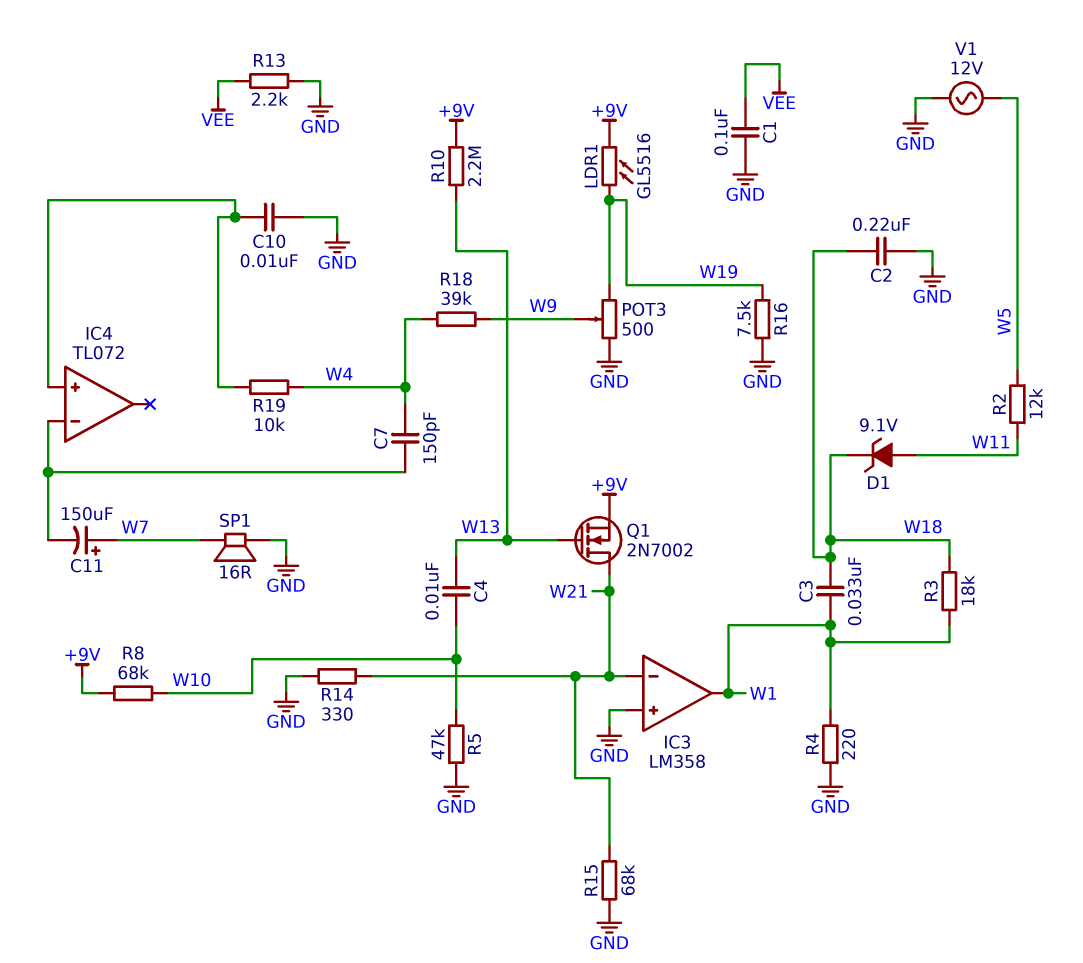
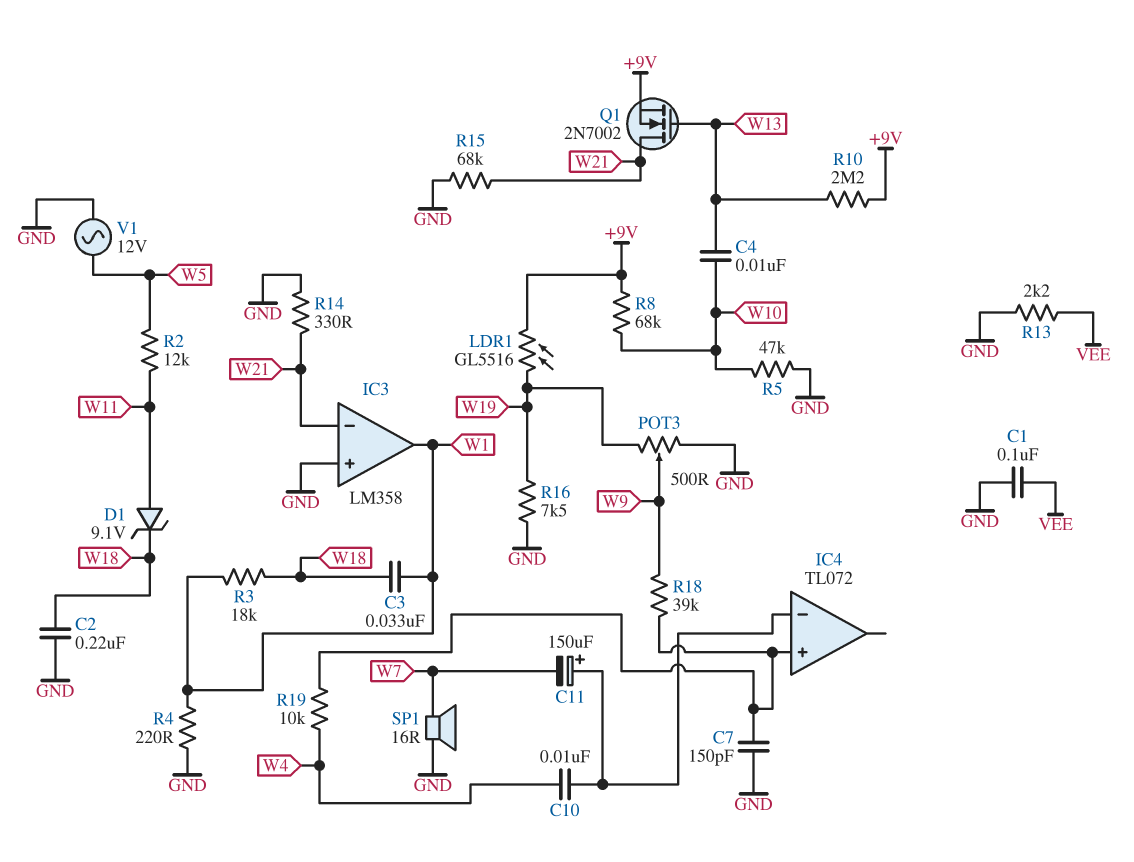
C7: 150pF (IC4/in-, W4) -> 150pF (GND, IC4/in+)
C10: 10nF (GND, IC4/in+) -> 10nF (IC4/in-, W4)
C11: 150uF (plus W7, minus IC4/in-) -> 150uF (plus IC4/in-, minus W7)
R18: 39k (W4, W9) -> 39k (IC4/in+, W9)

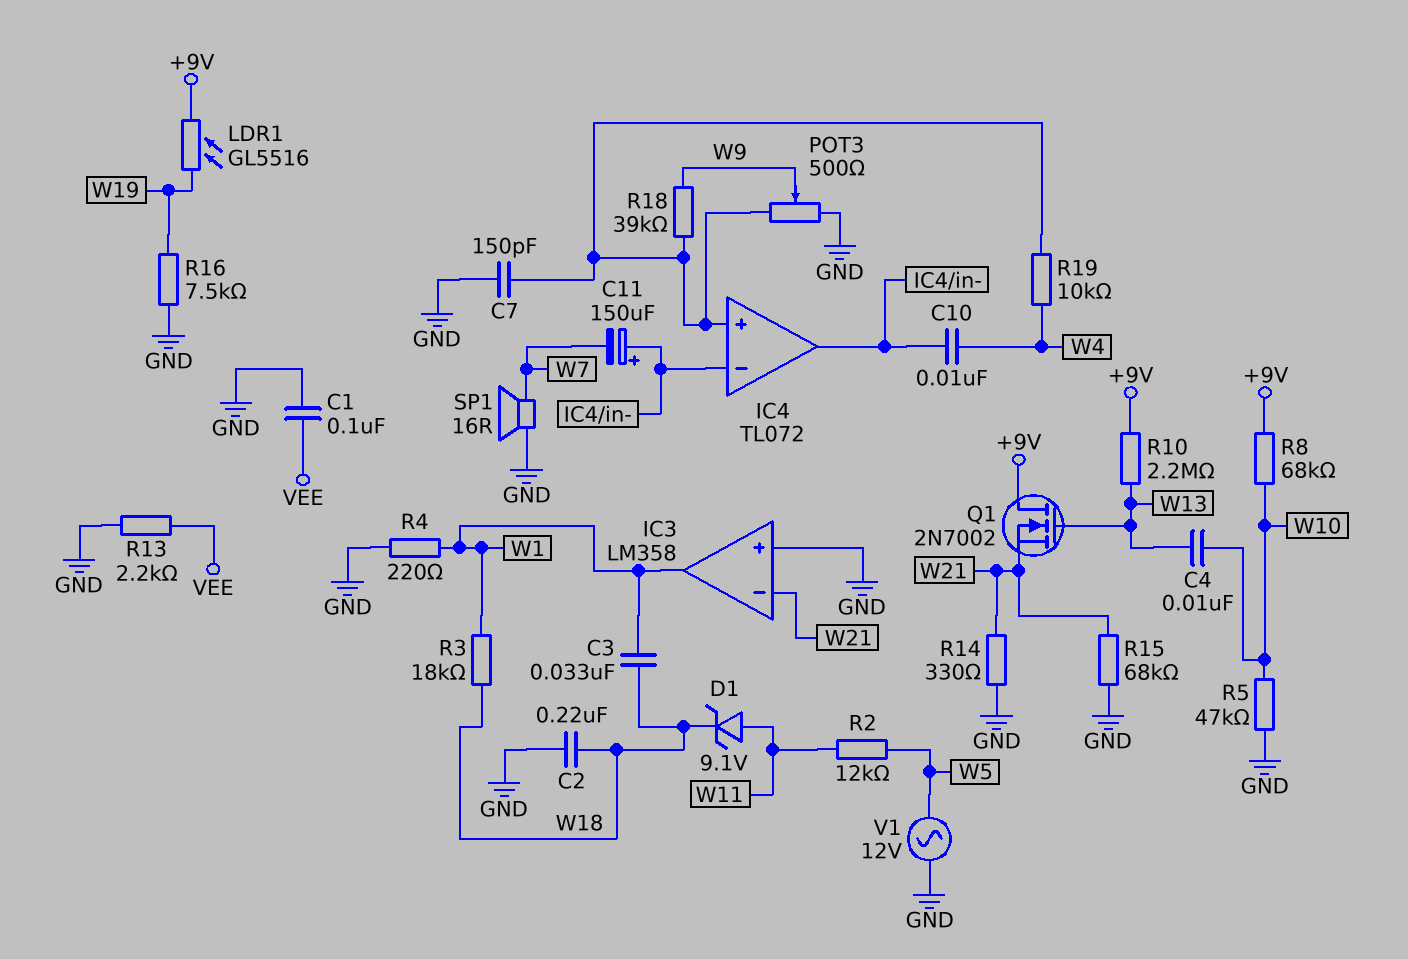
IC4 pin out: none -> IC4/in-
POT3: 500 (GND, W19, wiper W9) -> 500 (GND, IC4/in+, wiper W9)
Q1: NMOS 2N7002 (G W13, D W21, S +9V) -> NMOS 2N7002 (G W13, D +9V, S W21)

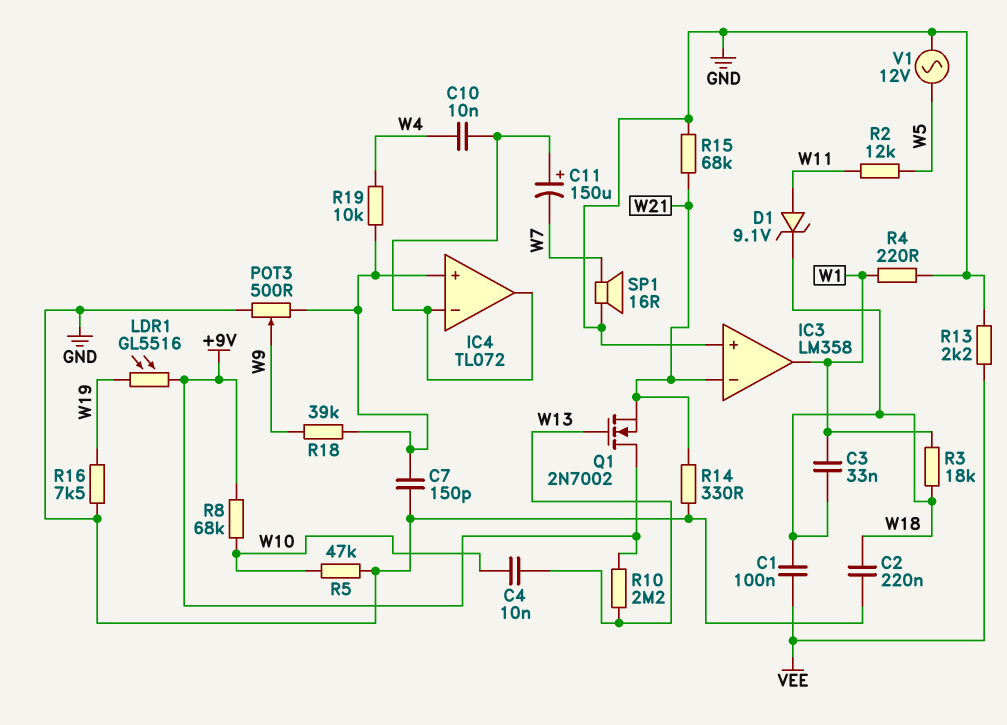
C1: 100nF (GND, VEE) -> 100nF (VEE, W18)

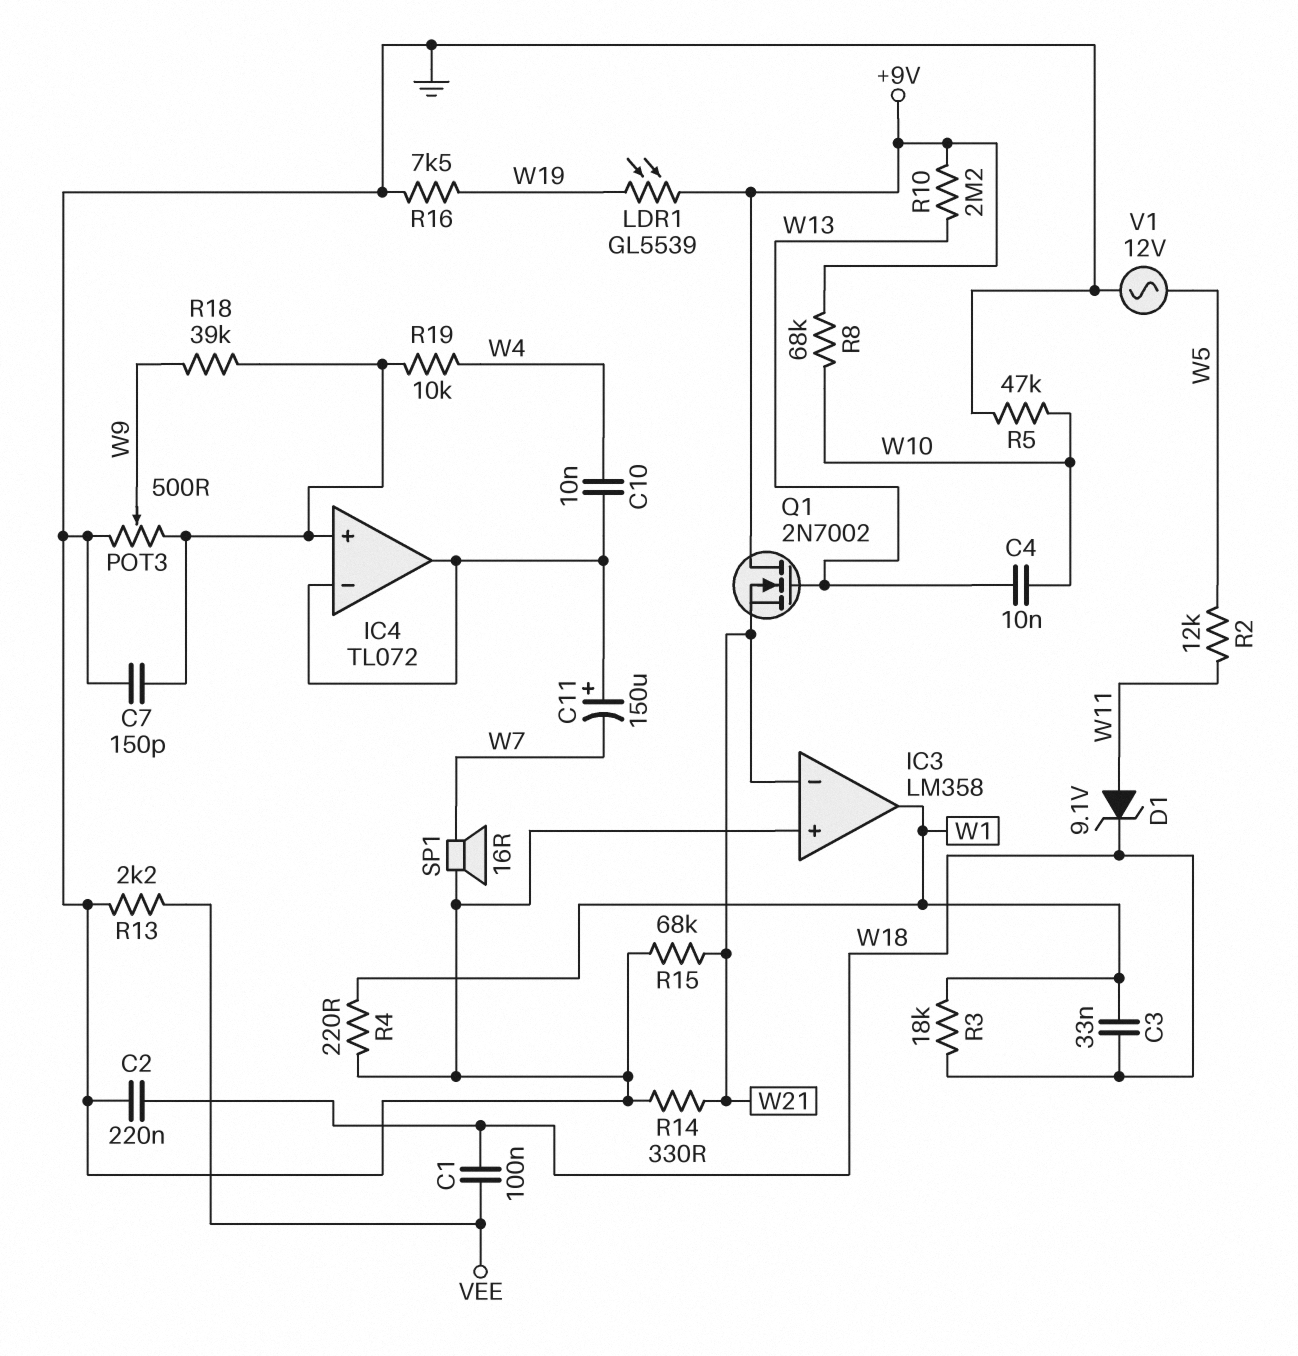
LDR1: GL5516 (+9V, W19) -> GL5539 (+9V, W19)

